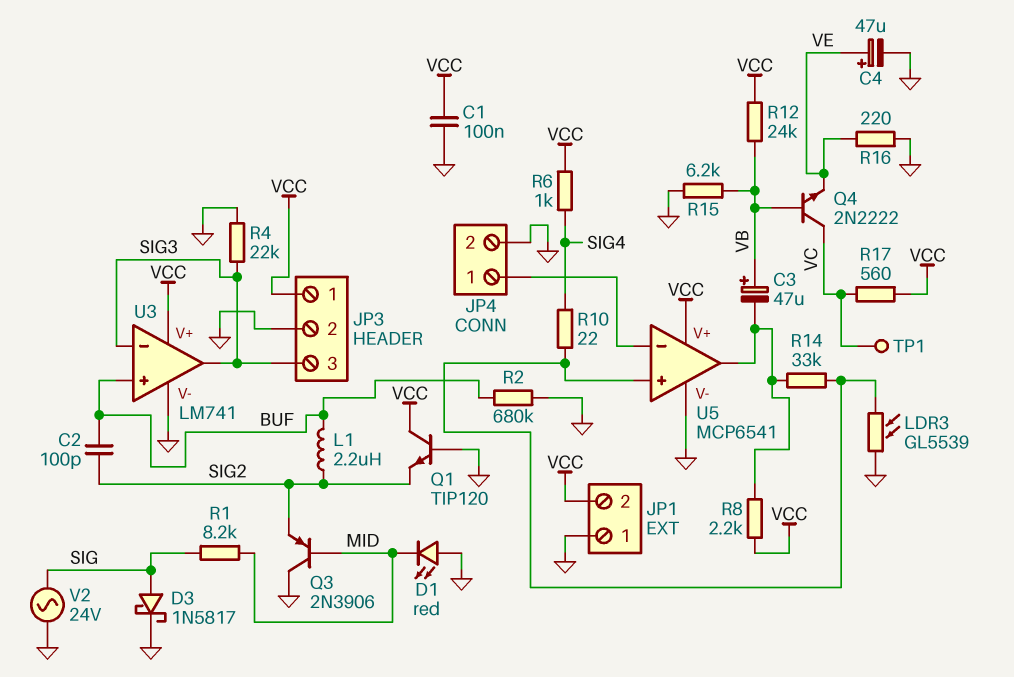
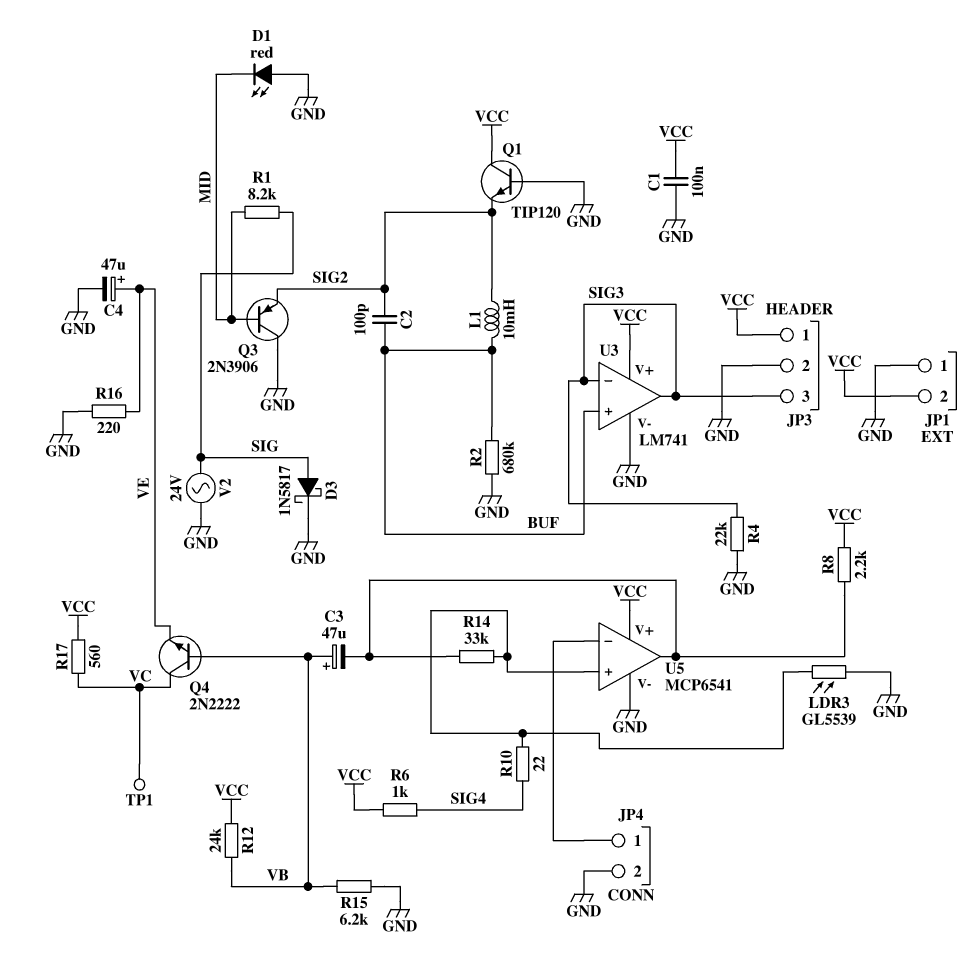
L1: 2.2uH (BUF, SIG2) -> 10mH (BUF, SIG2)

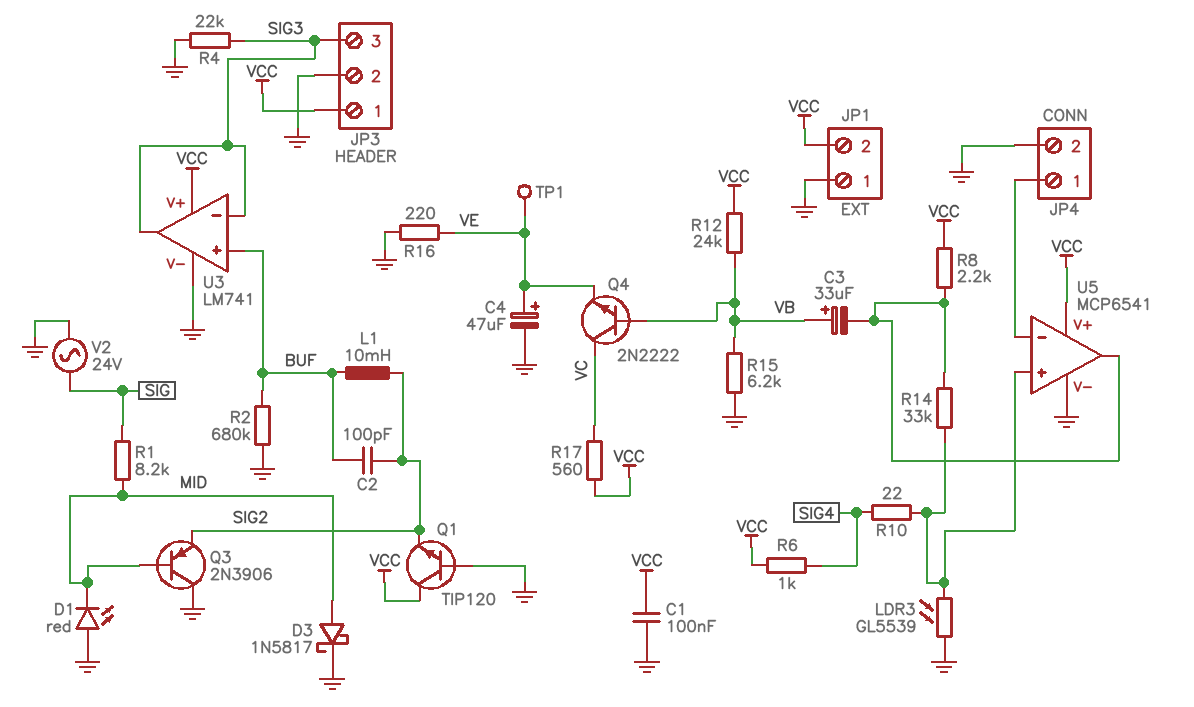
C3: 47uF (plus VB, minus U5/out) -> 33uF (plus VB, minus U5/out)
D3: schottky 1N5817 (A SIG, K GND) -> schottky 1N5817 (A MID, K GND)
TP1: test point (VC) -> test point (VE)

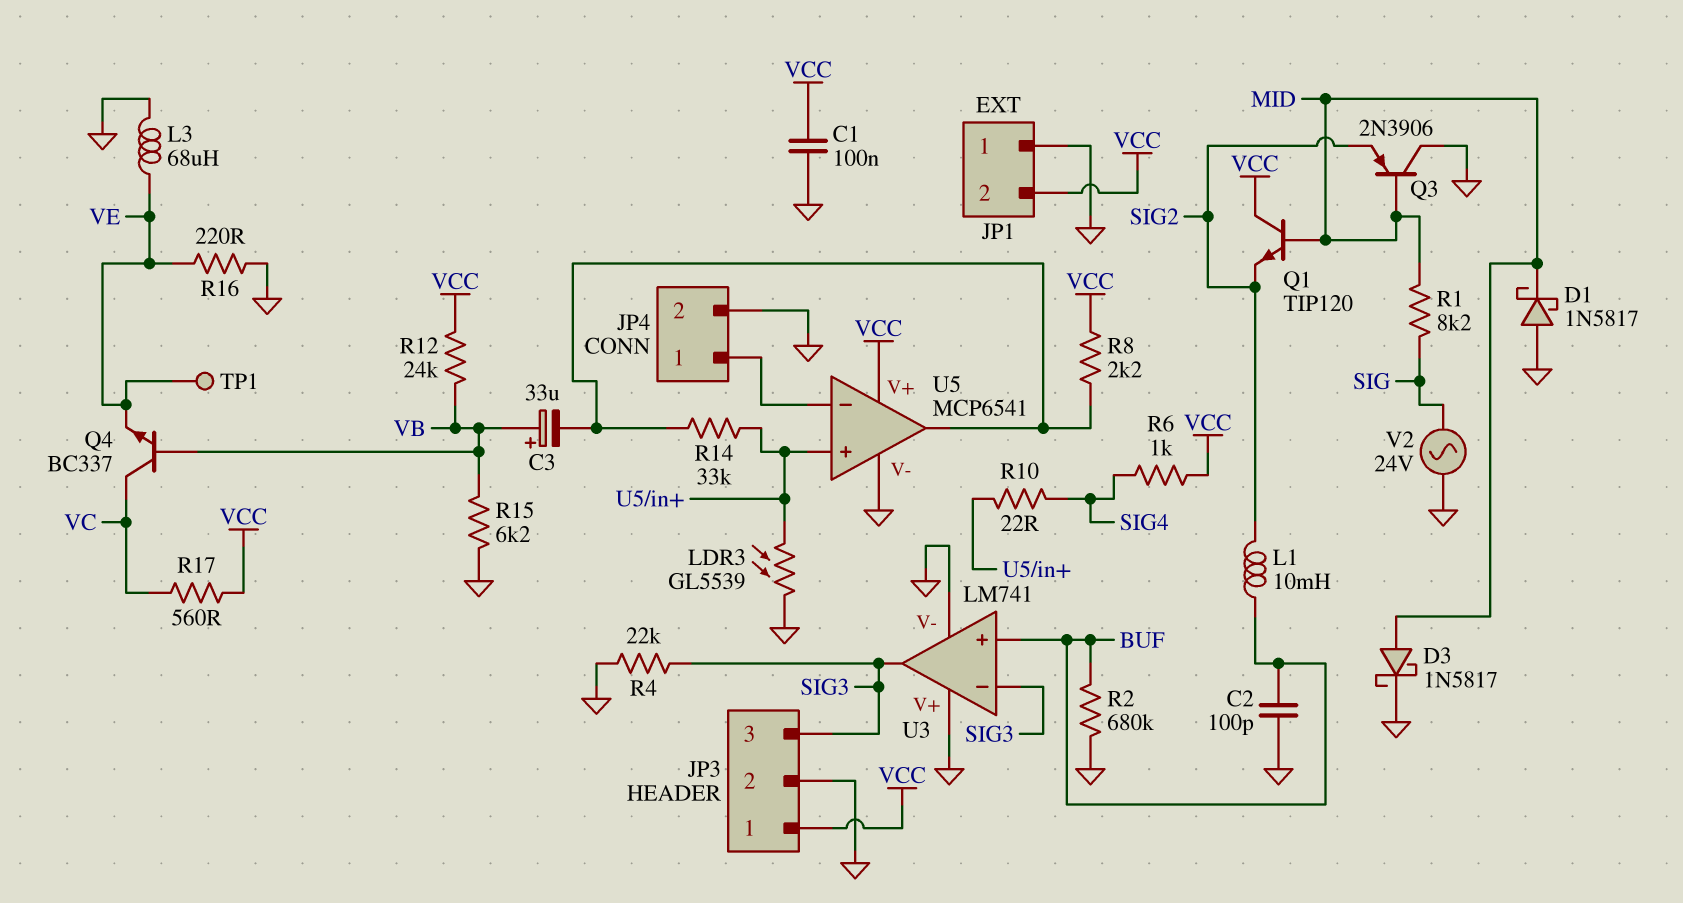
C2: 100pF (BUF, SIG2) -> 100pF (BUF, GND)
C4: 47uF (plus VE, minus GND) -> none
D1: LED red (A GND, K MID) -> schottky 1N5817 (A GND, K MID)
L3: none -> 68uH (GND, VE)
Q1: NPN TIP120 (B GND, C VCC, E SIG2) -> NPN TIP120 (B MID, C VCC, E SIG2)
Q4: NPN 2N2222 (B VB, C VC, E VE) -> NPN BC337 (B VB, C VC, E VE)
U3 pin V+: VCC -> GND

